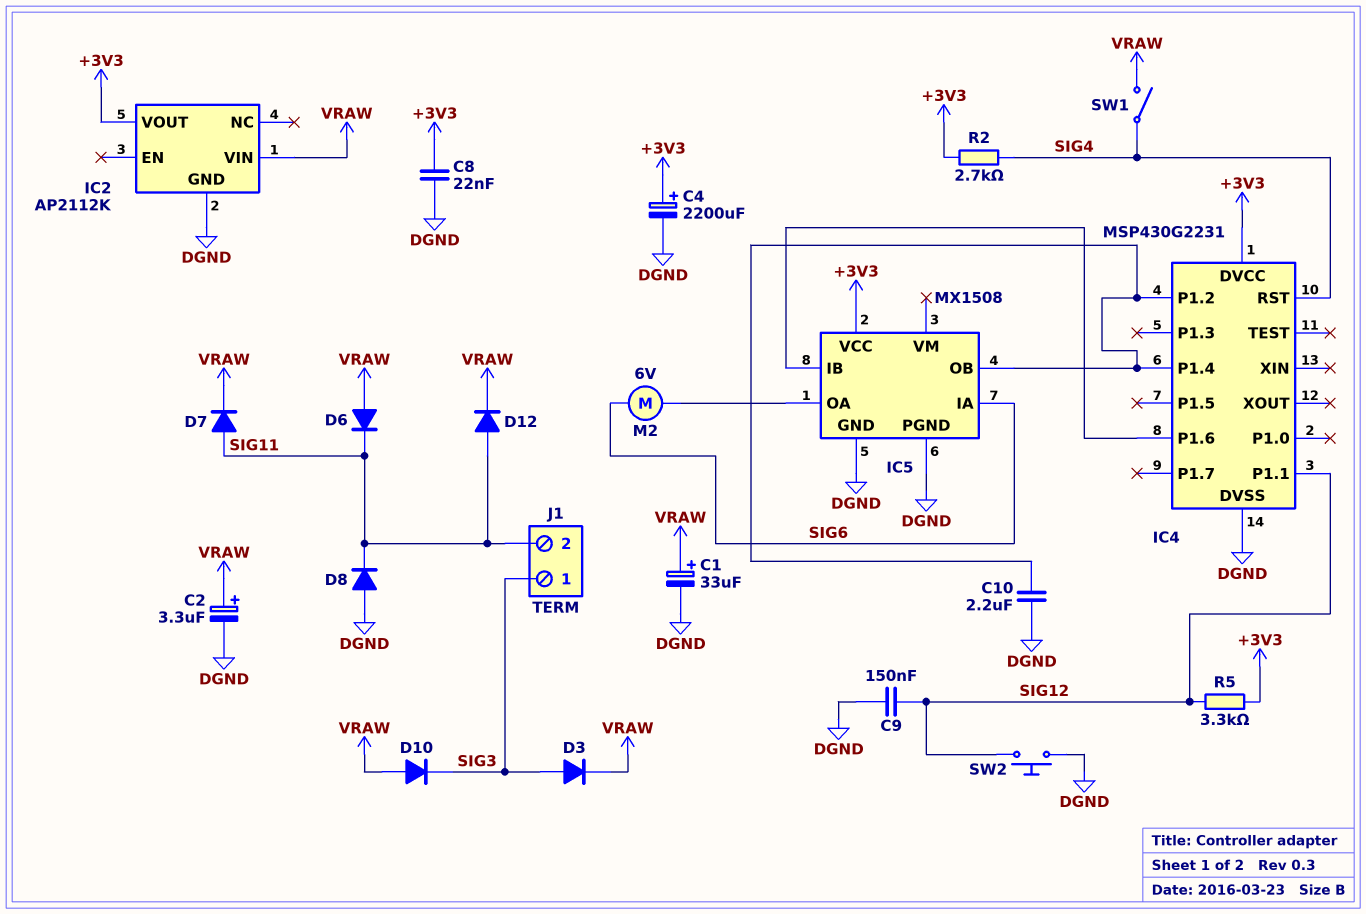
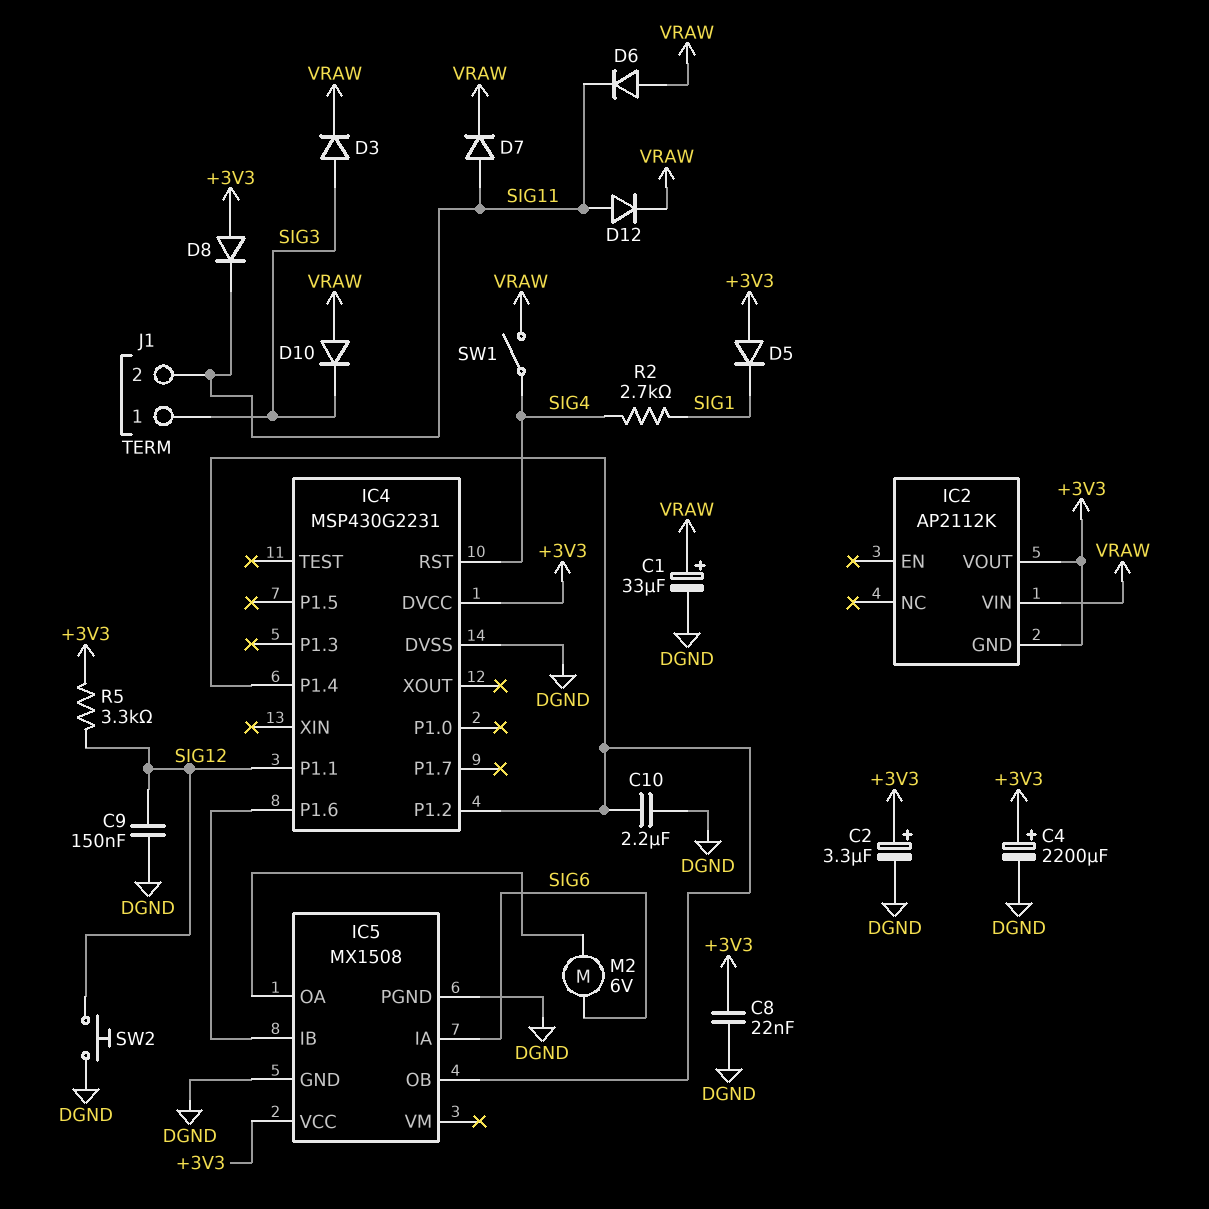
C2: 3.3uF (plus VRAW, minus DGND) -> 3.3uF (plus +3V3, minus DGND)
D5: none -> diode (A +3V3, K SIG1)
D8: diode (A DGND, K SIG11) -> diode (A +3V3, K SIG11)
IC2 pin GND: DGND -> +3V3
R2: 2.7k (+3V3, SIG4) -> 2.7k (SIG1, SIG4)

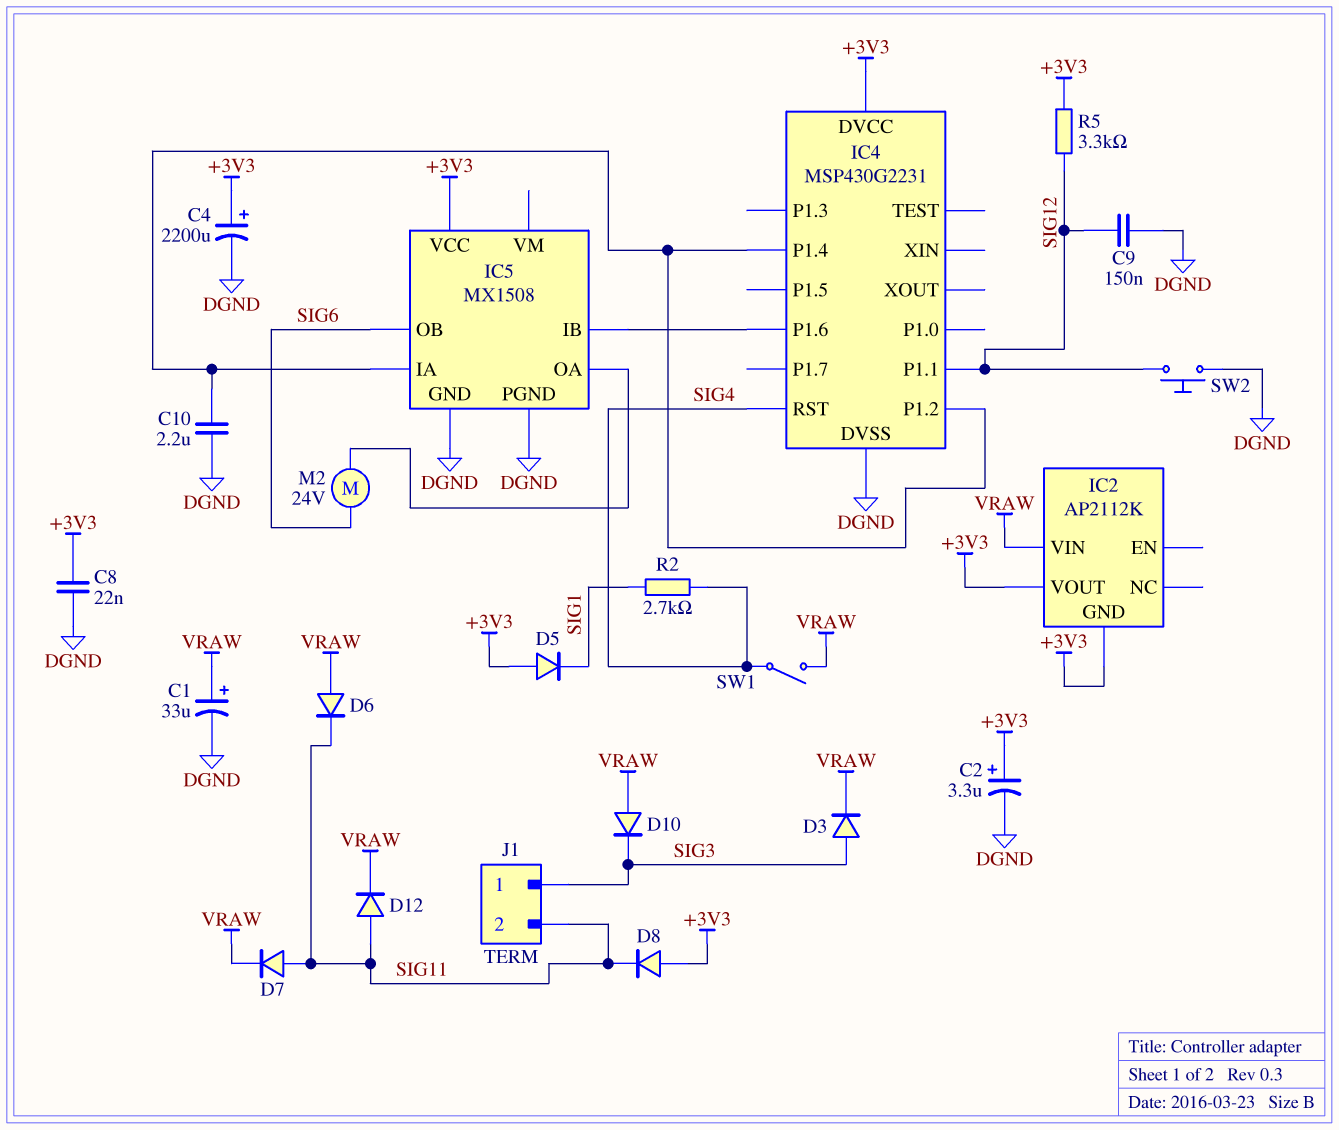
IC5 pin IA: SIG6 -> IC4/P1.2
IC5 pin OB: IC4/P1.2 -> SIG6
M2: motor 6V (IC5/OA, SIG6) -> motor 24V (IC5/OA, SIG6)

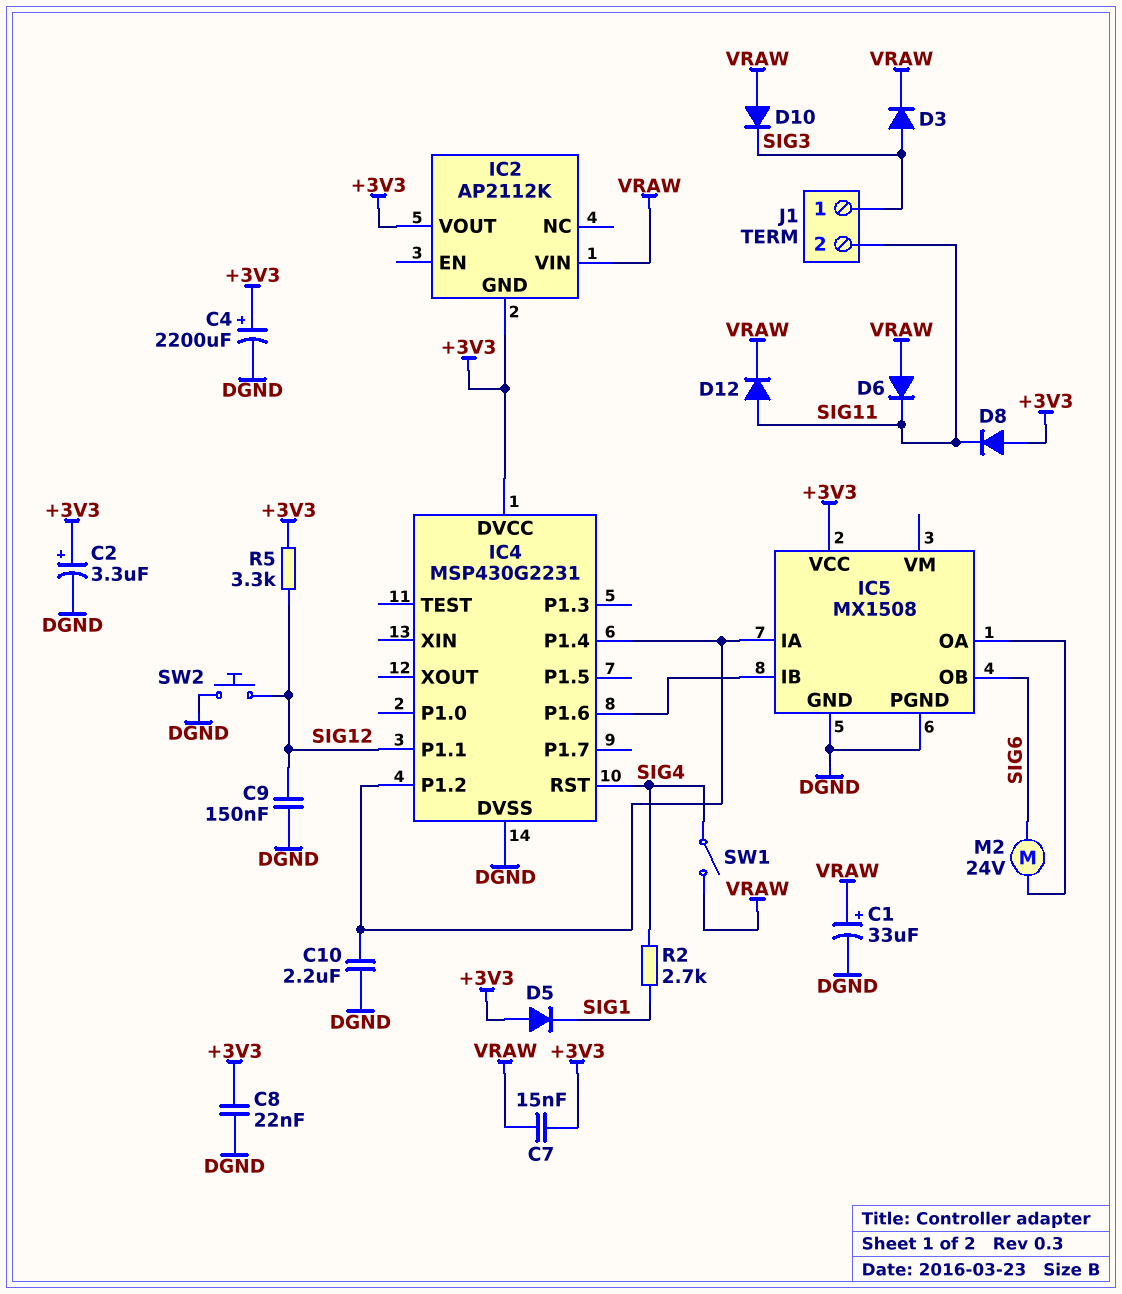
C7: none -> 15nF (+3V3, VRAW)
D7: diode (A SIG11, K VRAW) -> none

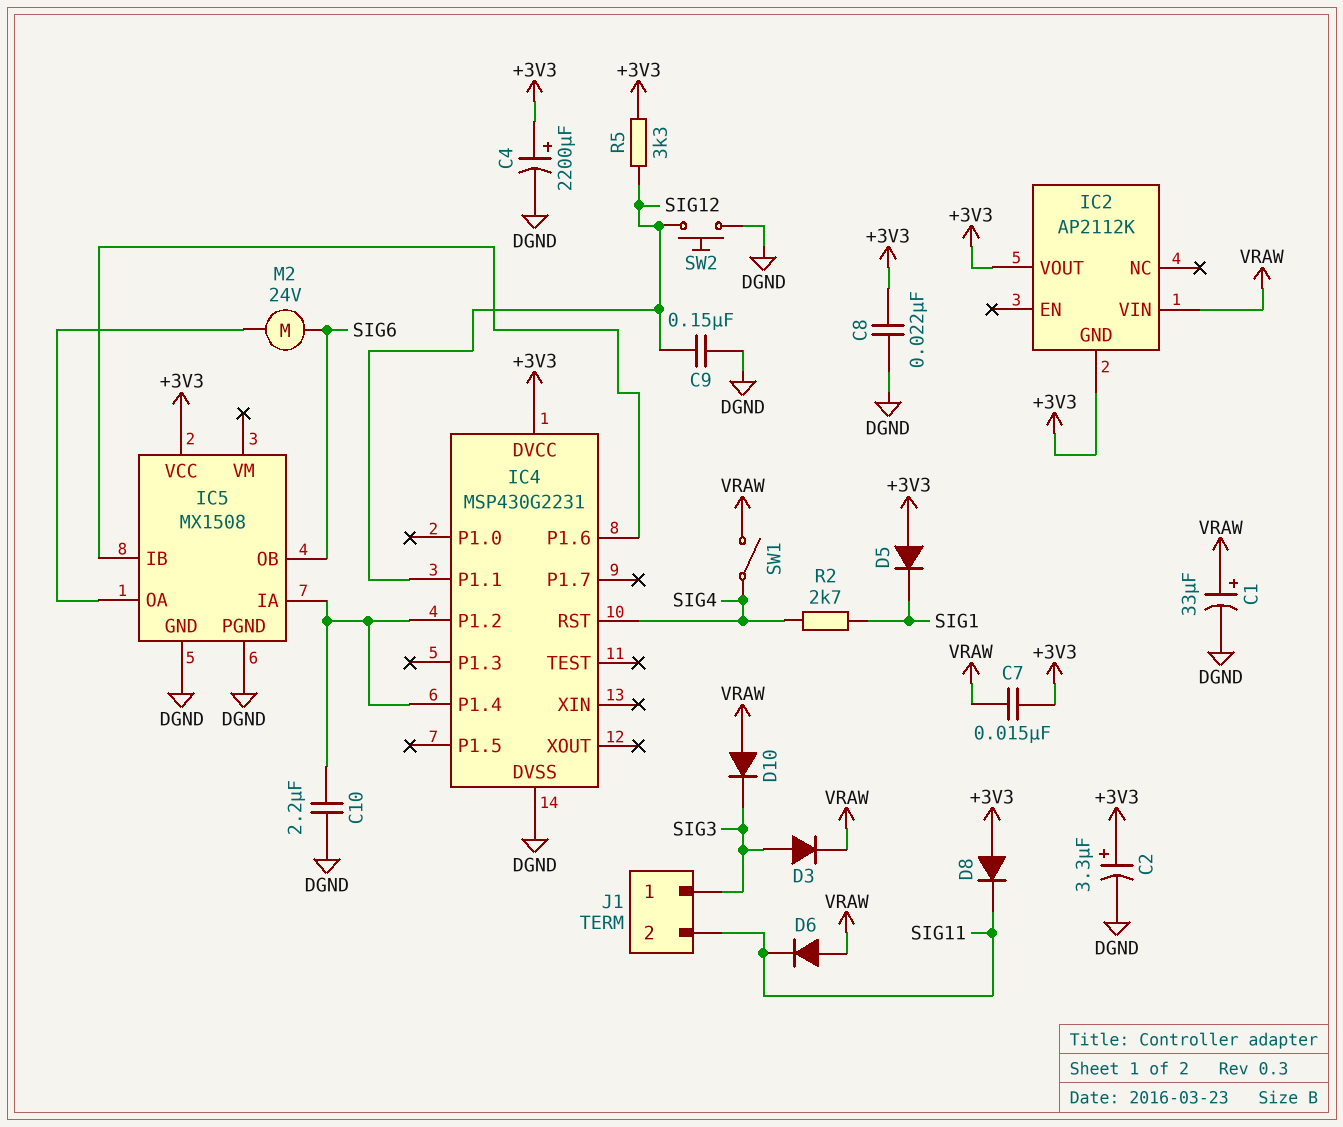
D12: diode (A SIG11, K VRAW) -> none

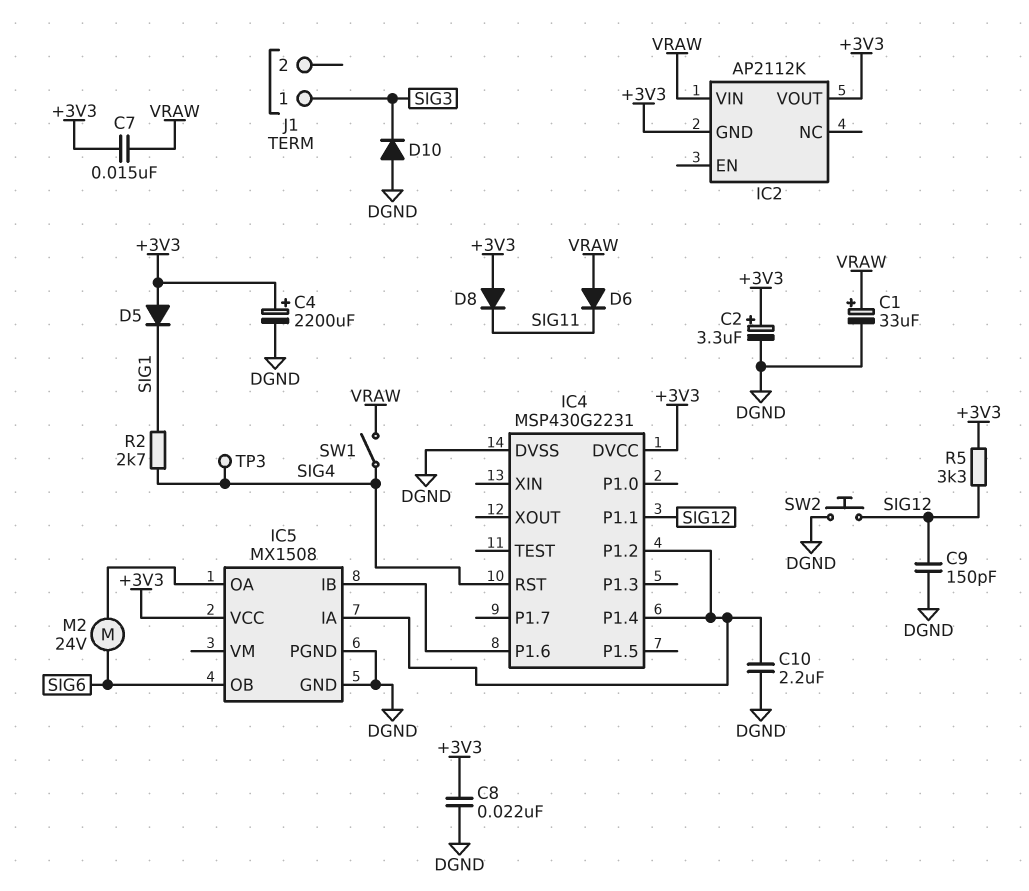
C9: 150nF (DGND, SIG12) -> 150pF (DGND, SIG12)
D3: diode (A SIG3, K VRAW) -> none
D10: diode (A VRAW, K SIG3) -> diode (A DGND, K SIG3)
J1 pin 2: SIG11 -> none
TP3: none -> test point (SIG4)

